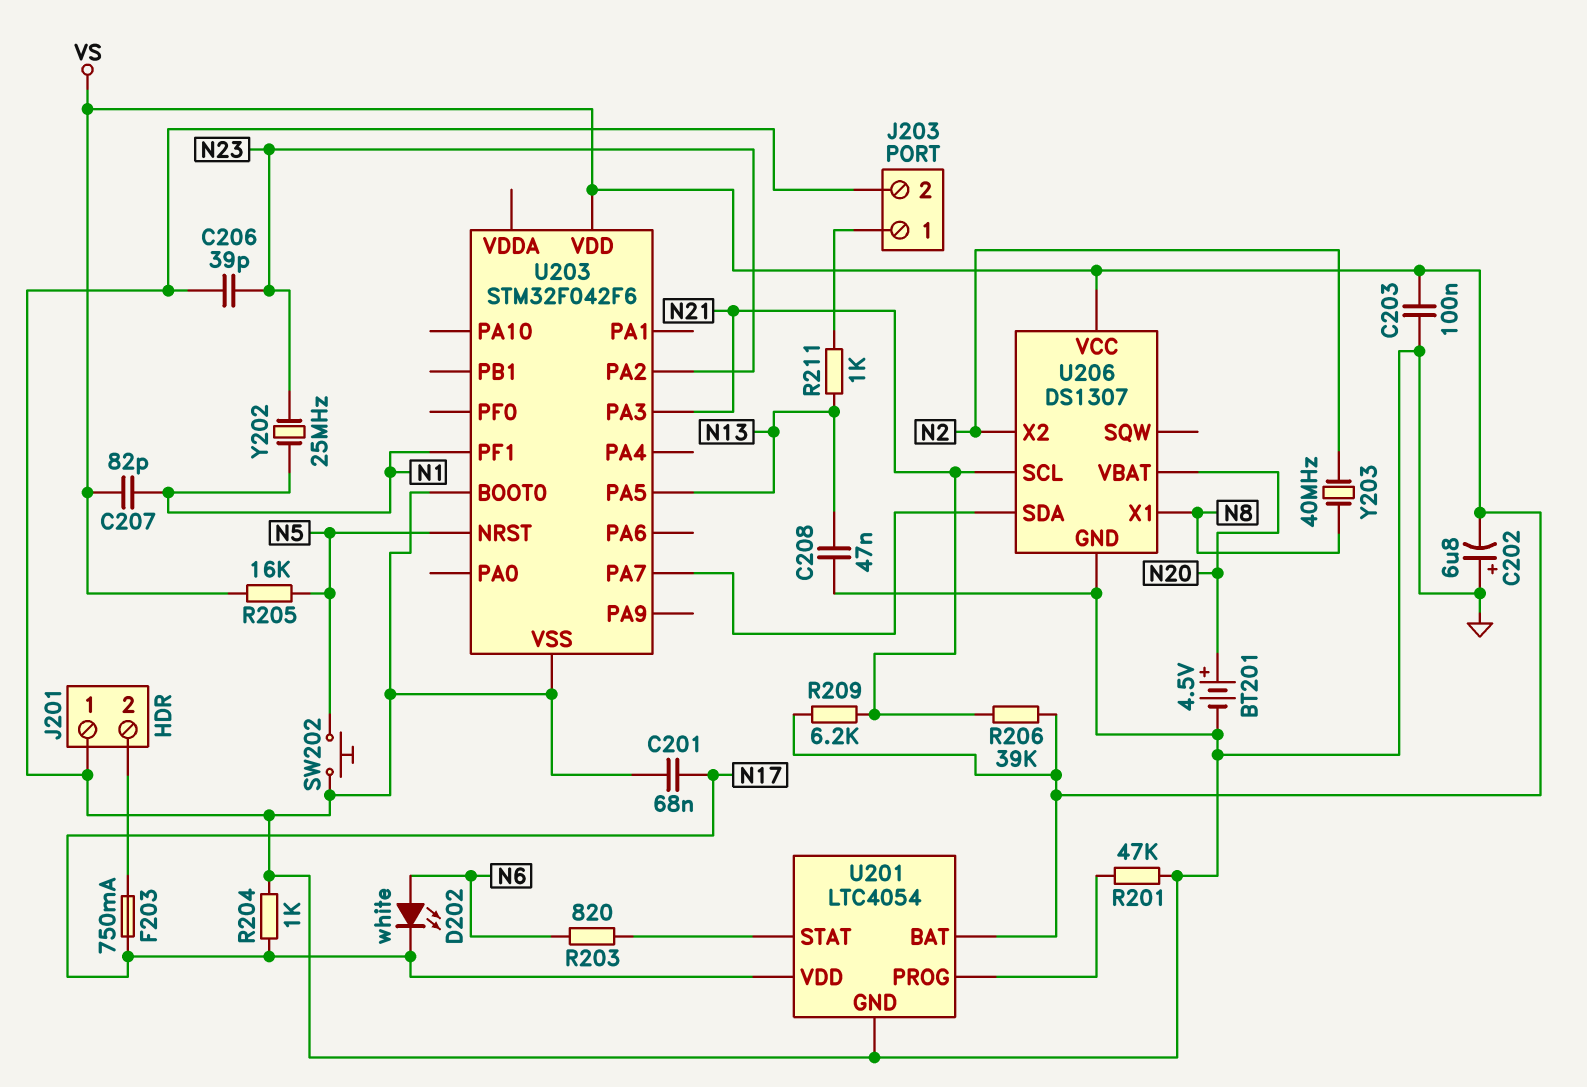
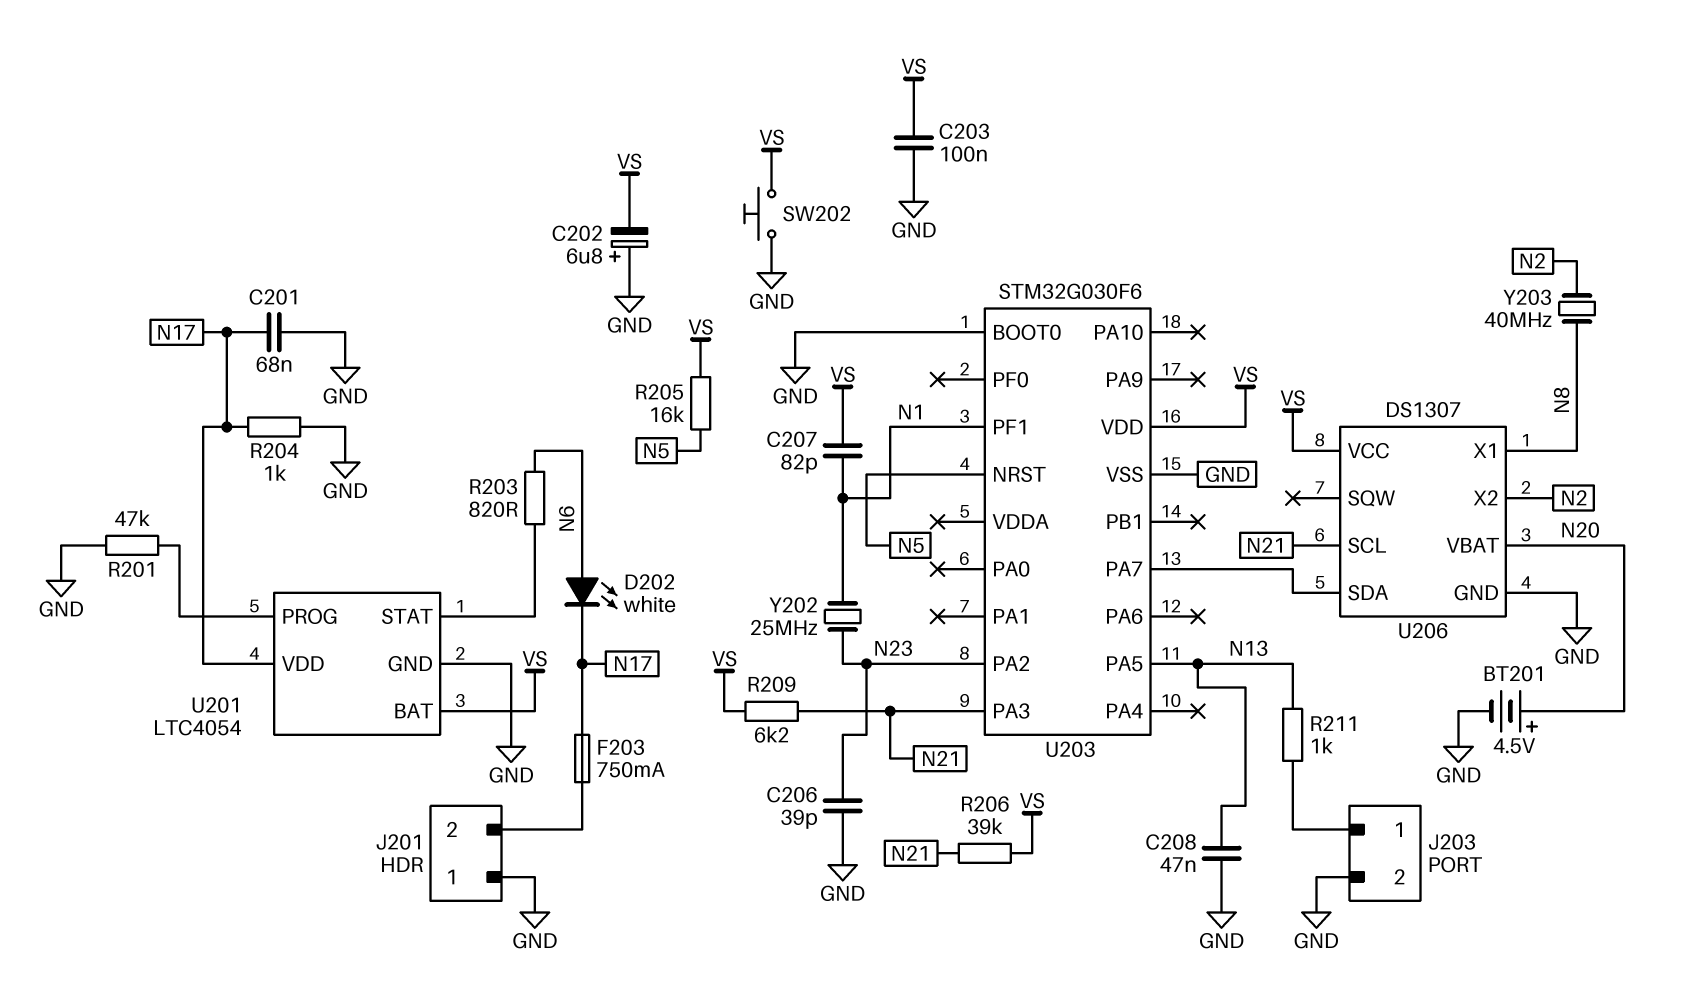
SW202: button (GND, N5) -> button (GND, VS)
U203: STM32F042F6 -> STM32G030F6

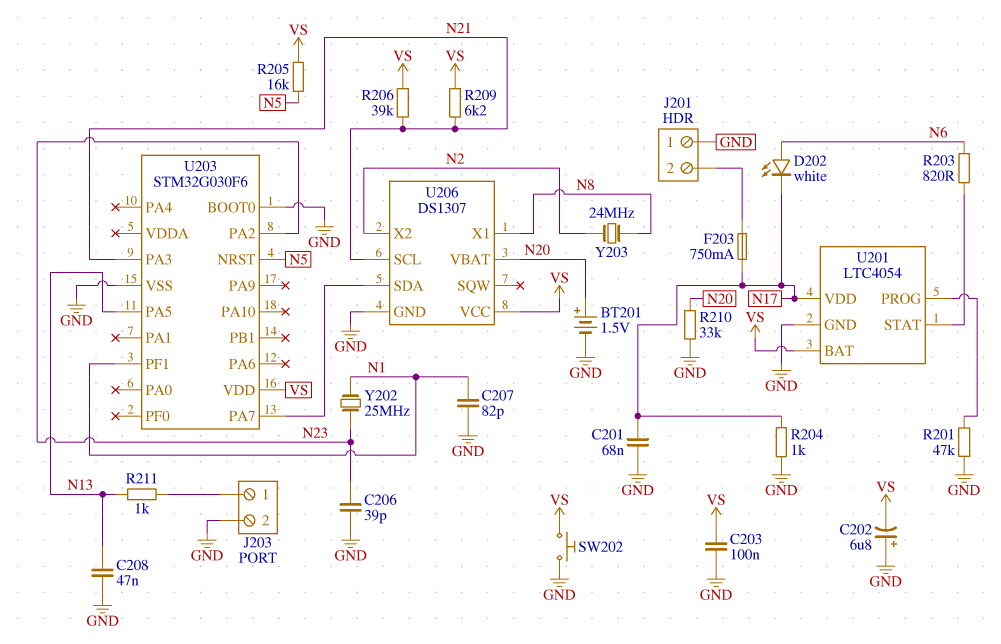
BT201: 4.5V (plus N20, minus GND) -> 1.5V (plus N20, minus GND)
C207: 82pF (N1, VS) -> 82pF (GND, N1)
R210: none -> 33k (GND, N20)
Y203: 40MHz (N2, N8) -> 24MHz (N2, N8)

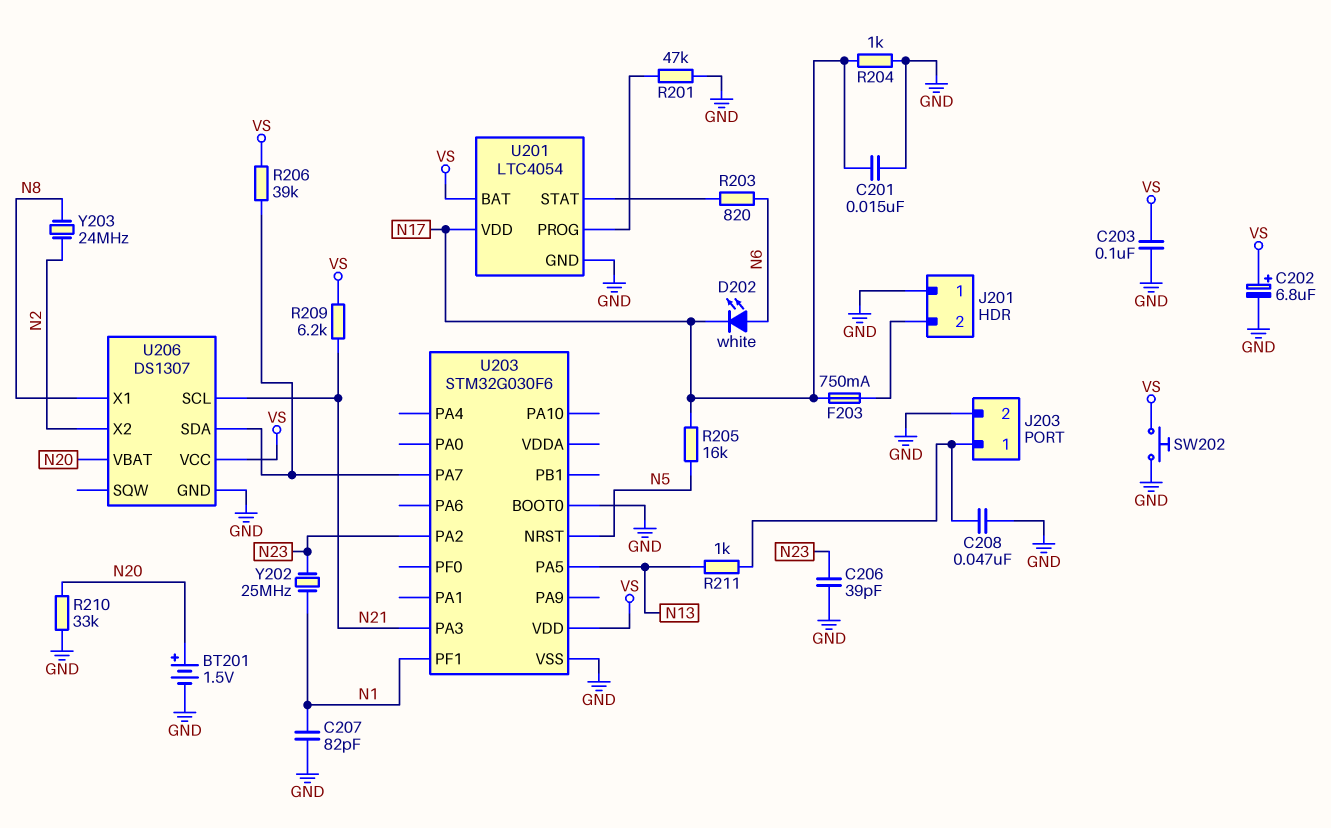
C201: 68nF (GND, N17) -> 15nF (GND, N17)
C202: 6.8uF (plus GND, minus VS) -> 6.8uF (plus VS, minus GND)
C208: 47nF (GND, N13) -> 47nF (GND, J203/1)
R205: 16k (N5, VS) -> 16k (N5, N17)
R206: 39k (N21, VS) -> 39k (U203/PA7, VS)

